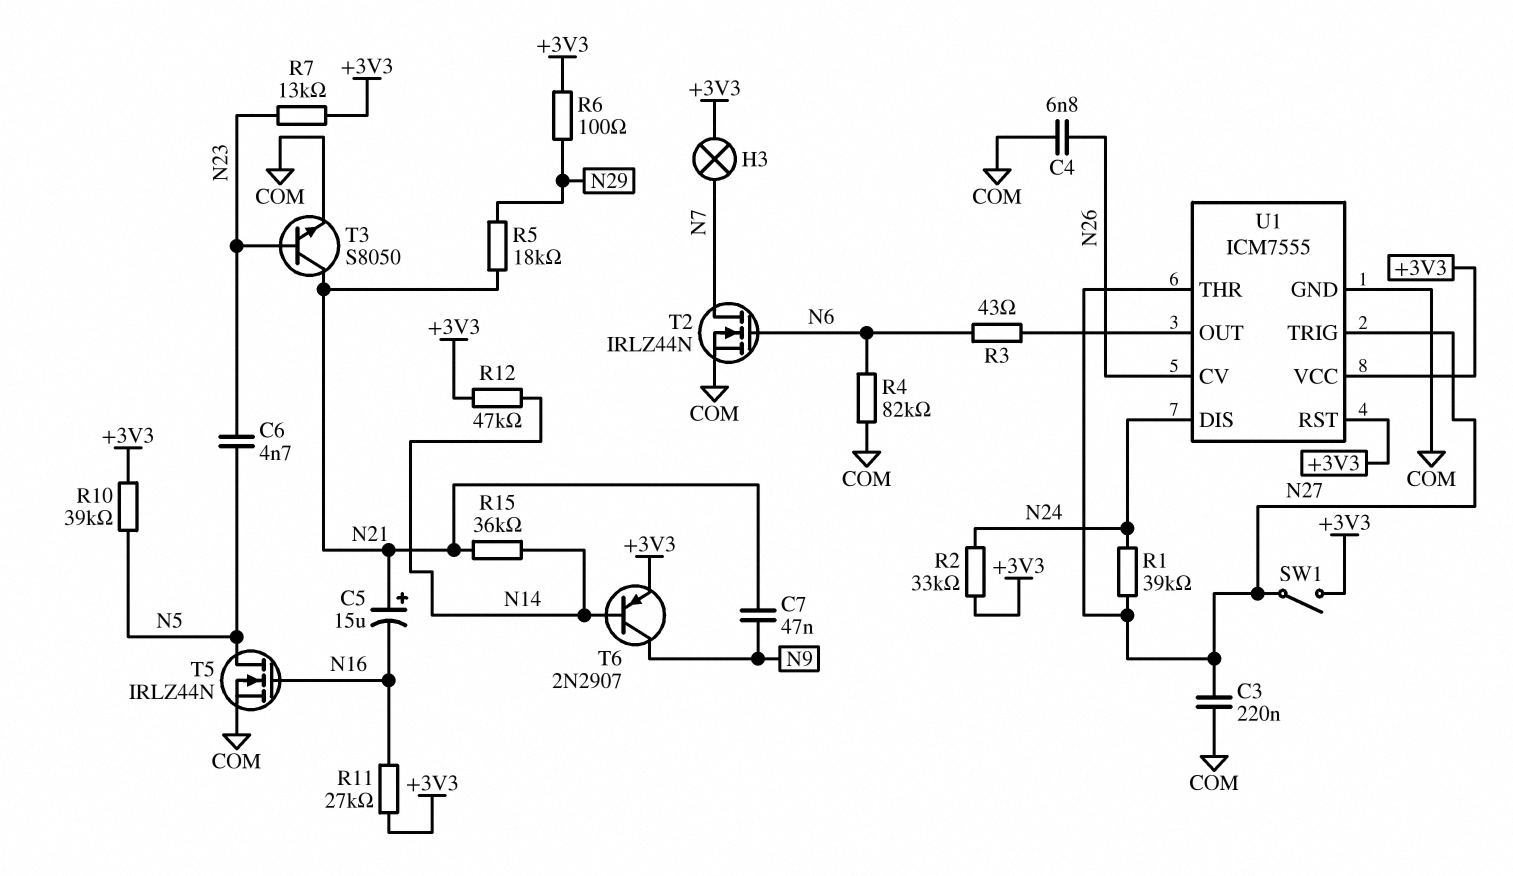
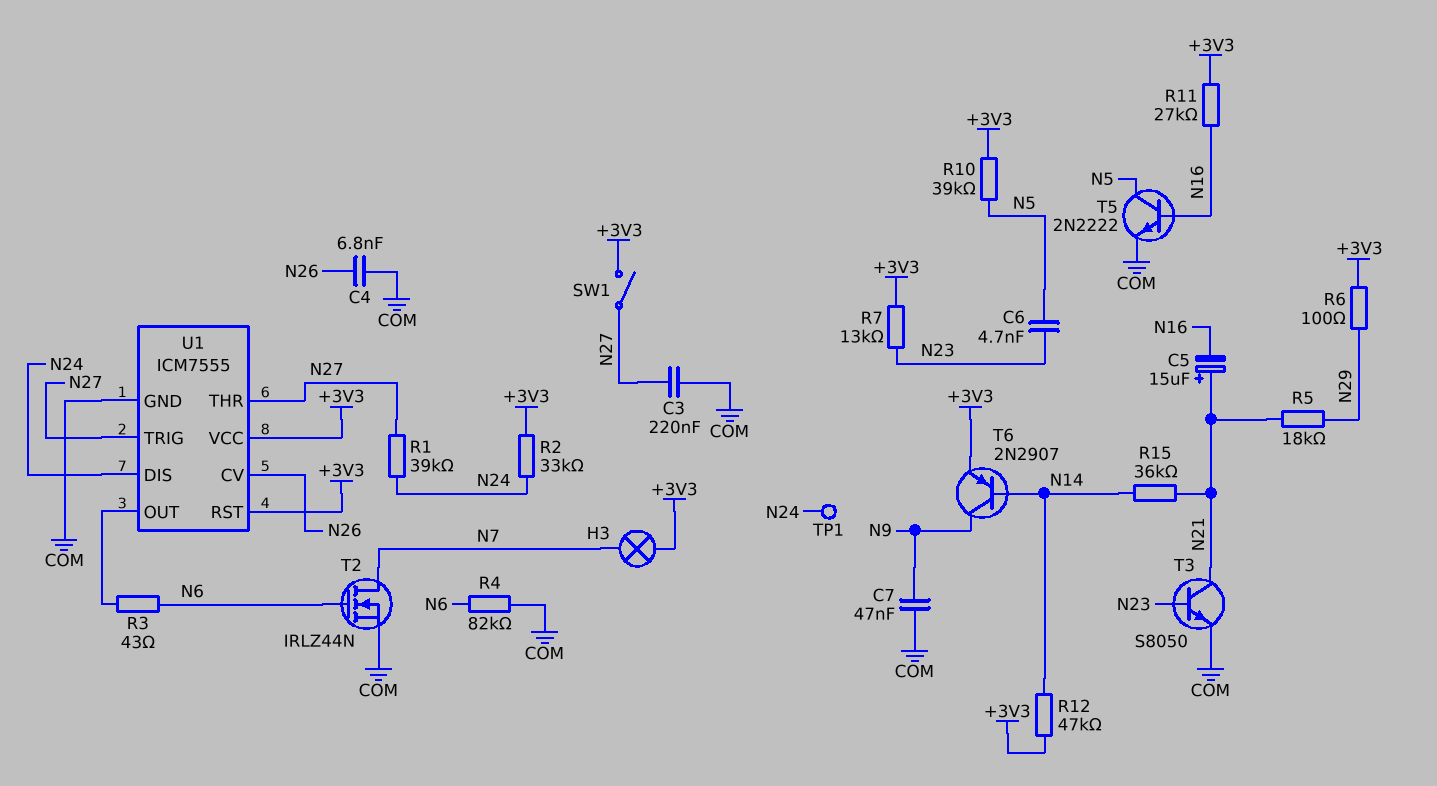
C7: 47nF (N9, N21) -> 47nF (COM, N9)
T5: NMOS IRLZ44N (G N16, D N5, S COM) -> NPN 2N2222 (B N16, C N5, E COM)
TP1: none -> test point (N24)

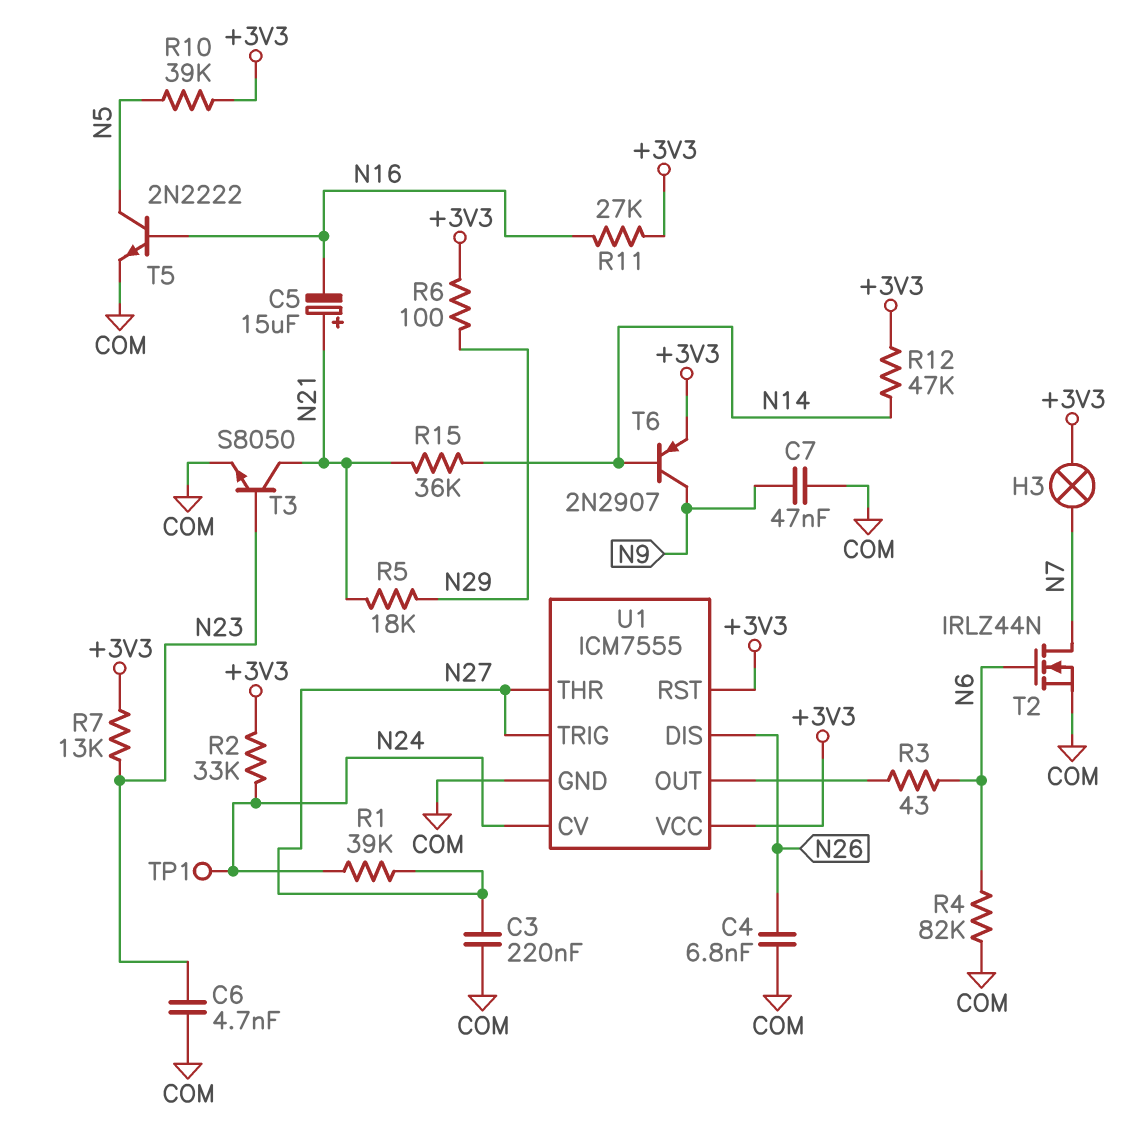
C6: 4.7nF (N5, N23) -> 4.7nF (COM, N23)
SW1: switch (+3V3, N27) -> none
U1 pin CV: N26 -> N24
U1 pin DIS: N24 -> N26

